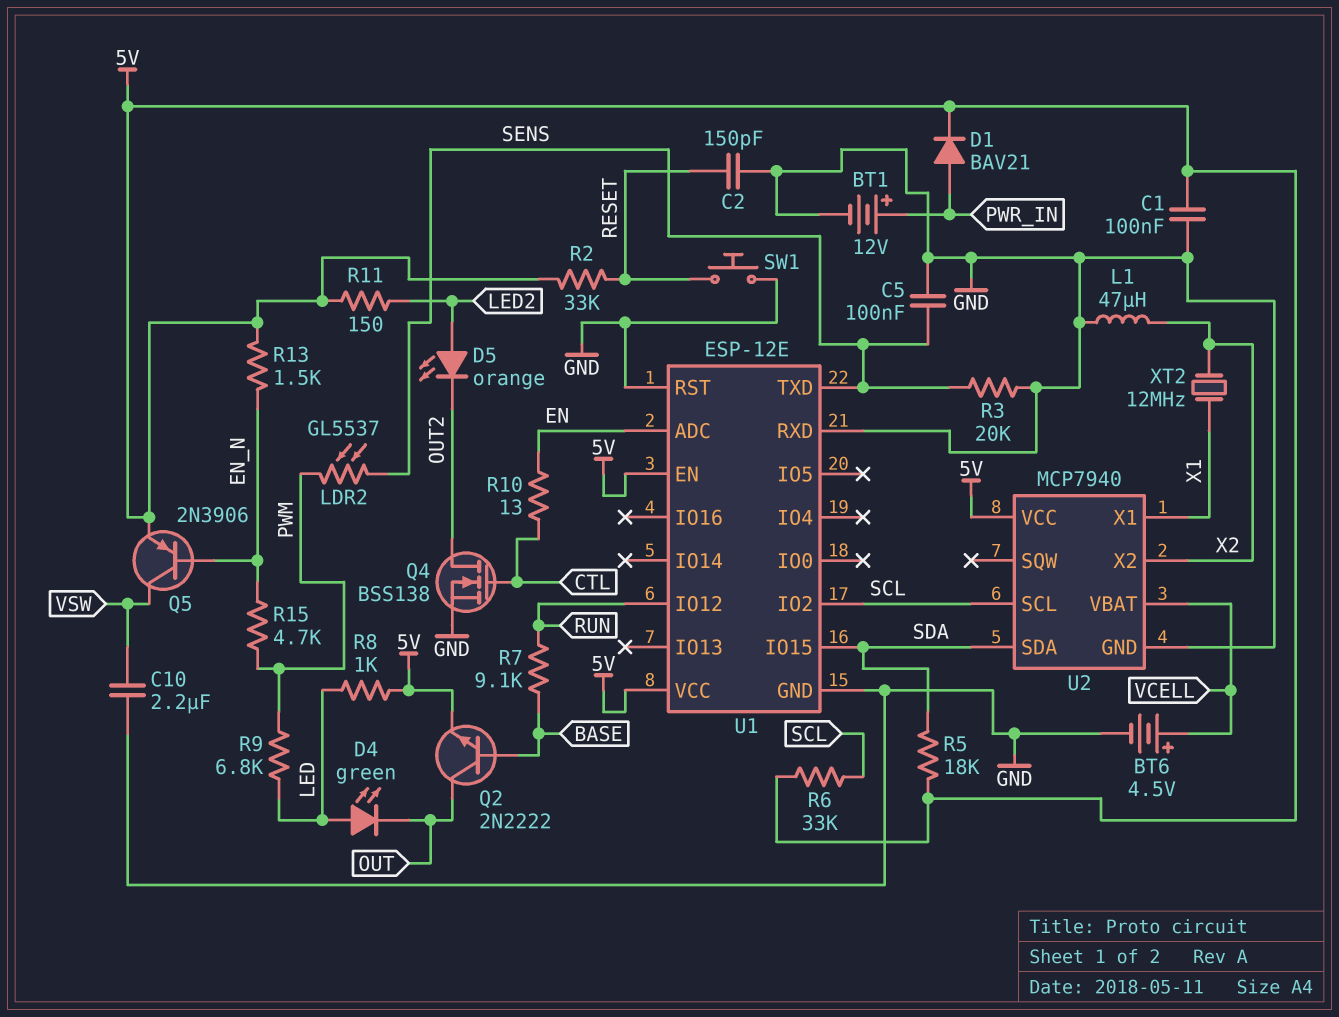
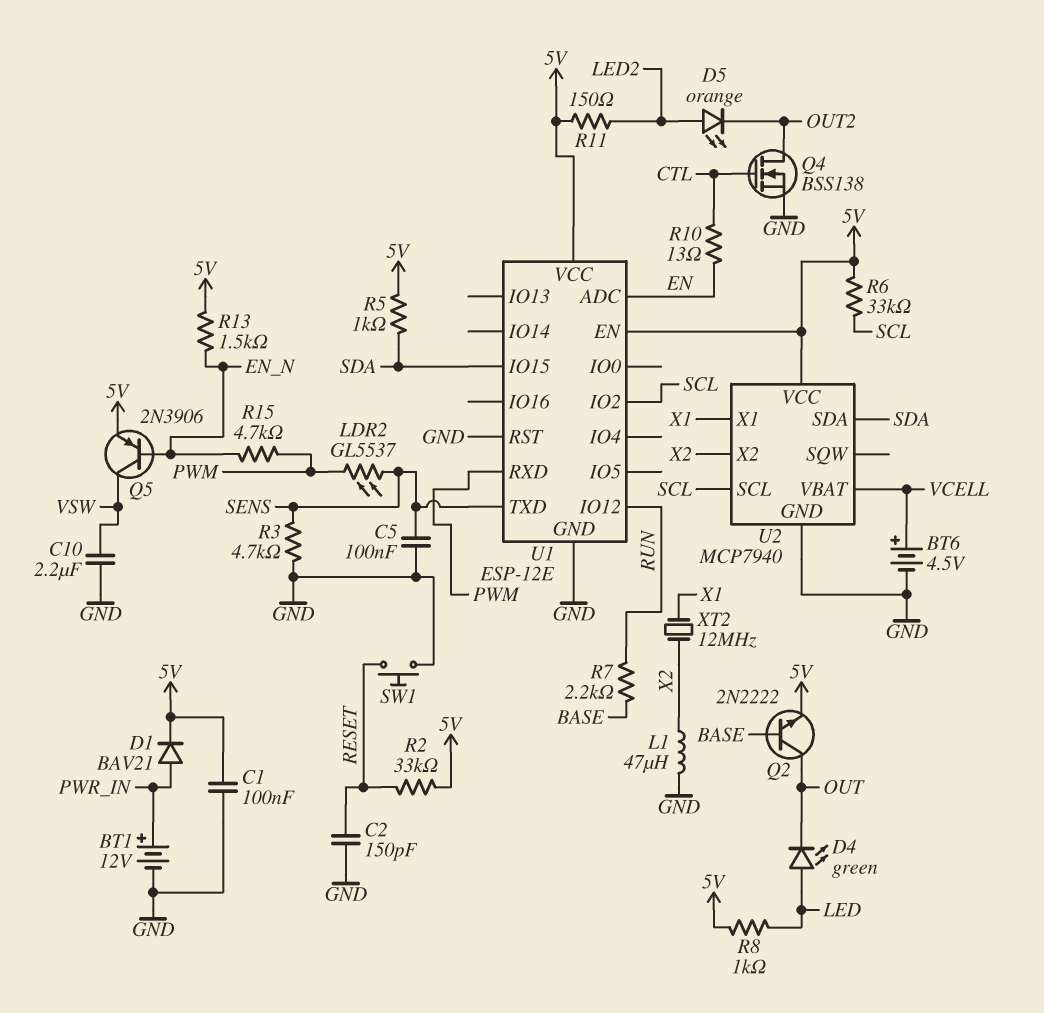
R3: 20k (GND, SENS) -> 4.7k (GND, SENS)
R5: 18k (5V, SDA) -> 1k (5V, SDA)
R7: 9.1k (BASE, RUN) -> 2.2k (BASE, RUN)
R9: 6.8k (LED, PWM) -> none
U1 pin RXD: GND -> PWM

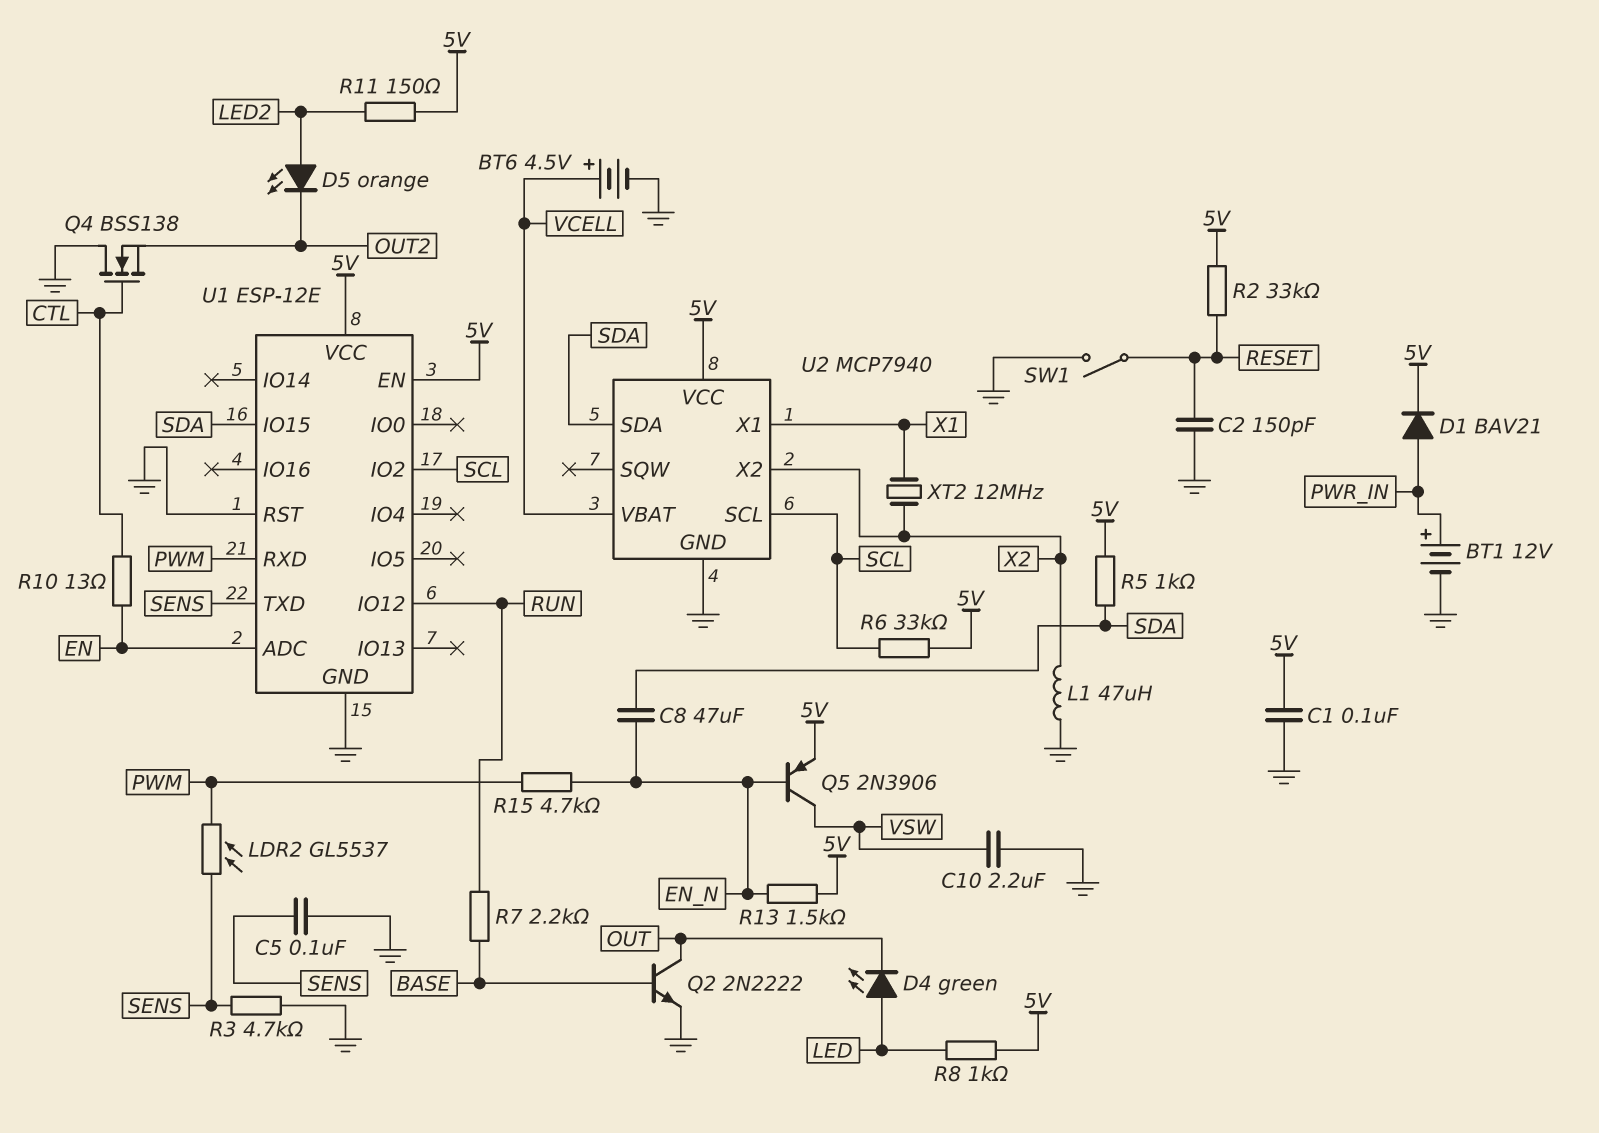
C8: none -> 47uF (EN_N, SDA)
Q2: NPN 2N2222 (B BASE, C OUT, E 5V) -> NPN 2N2222 (B BASE, C OUT, E GND)
Q4: NMOS BSS138 (G CTL, D OUT2, S GND) -> NMOS BSS138 (G CTL, D GND, S OUT2)
SW1: button (GND, RESET) -> switch (GND, RESET)

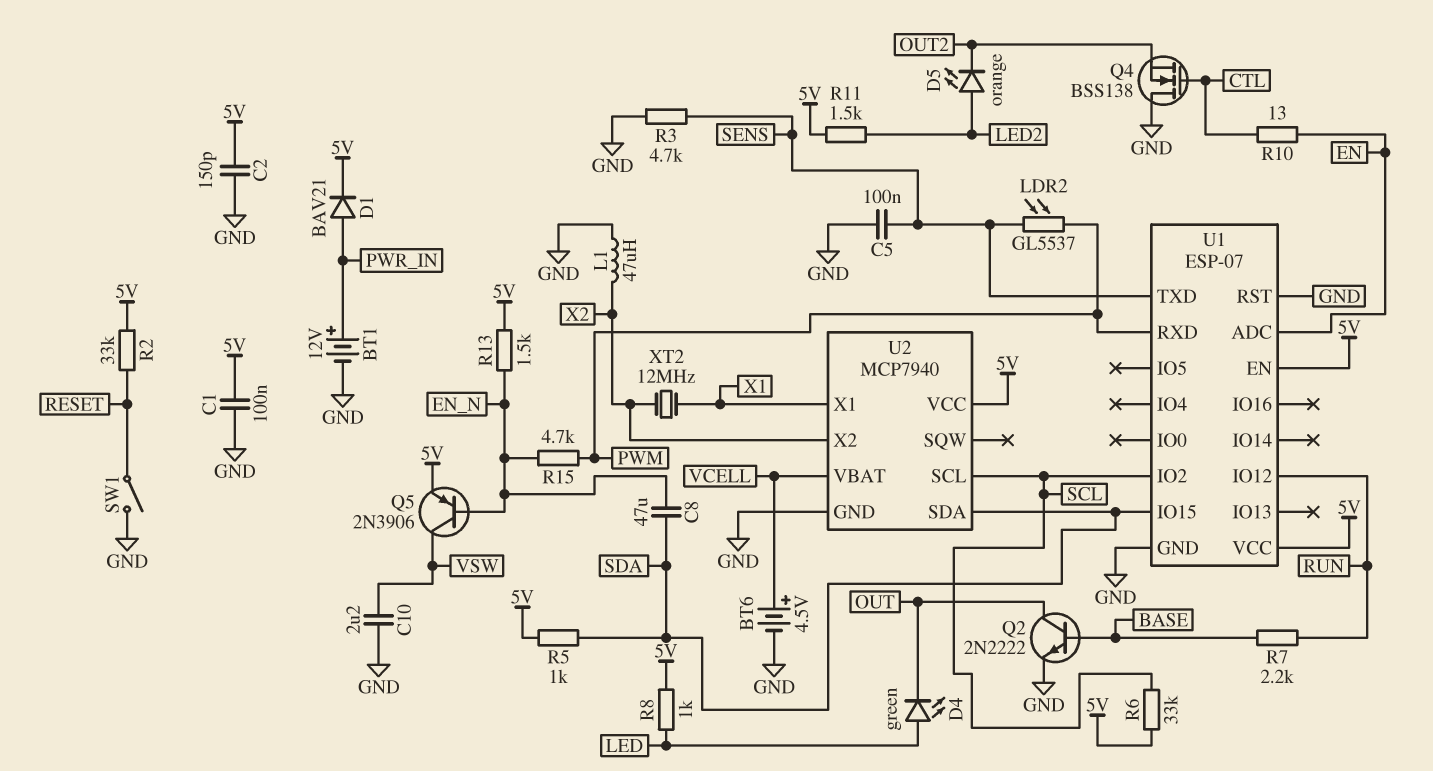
C2: 150pF (GND, RESET) -> 150pF (5V, GND)
R11: 150 (5V, LED2) -> 1.5k (5V, LED2)
U1: ESP-12E -> ESP-07

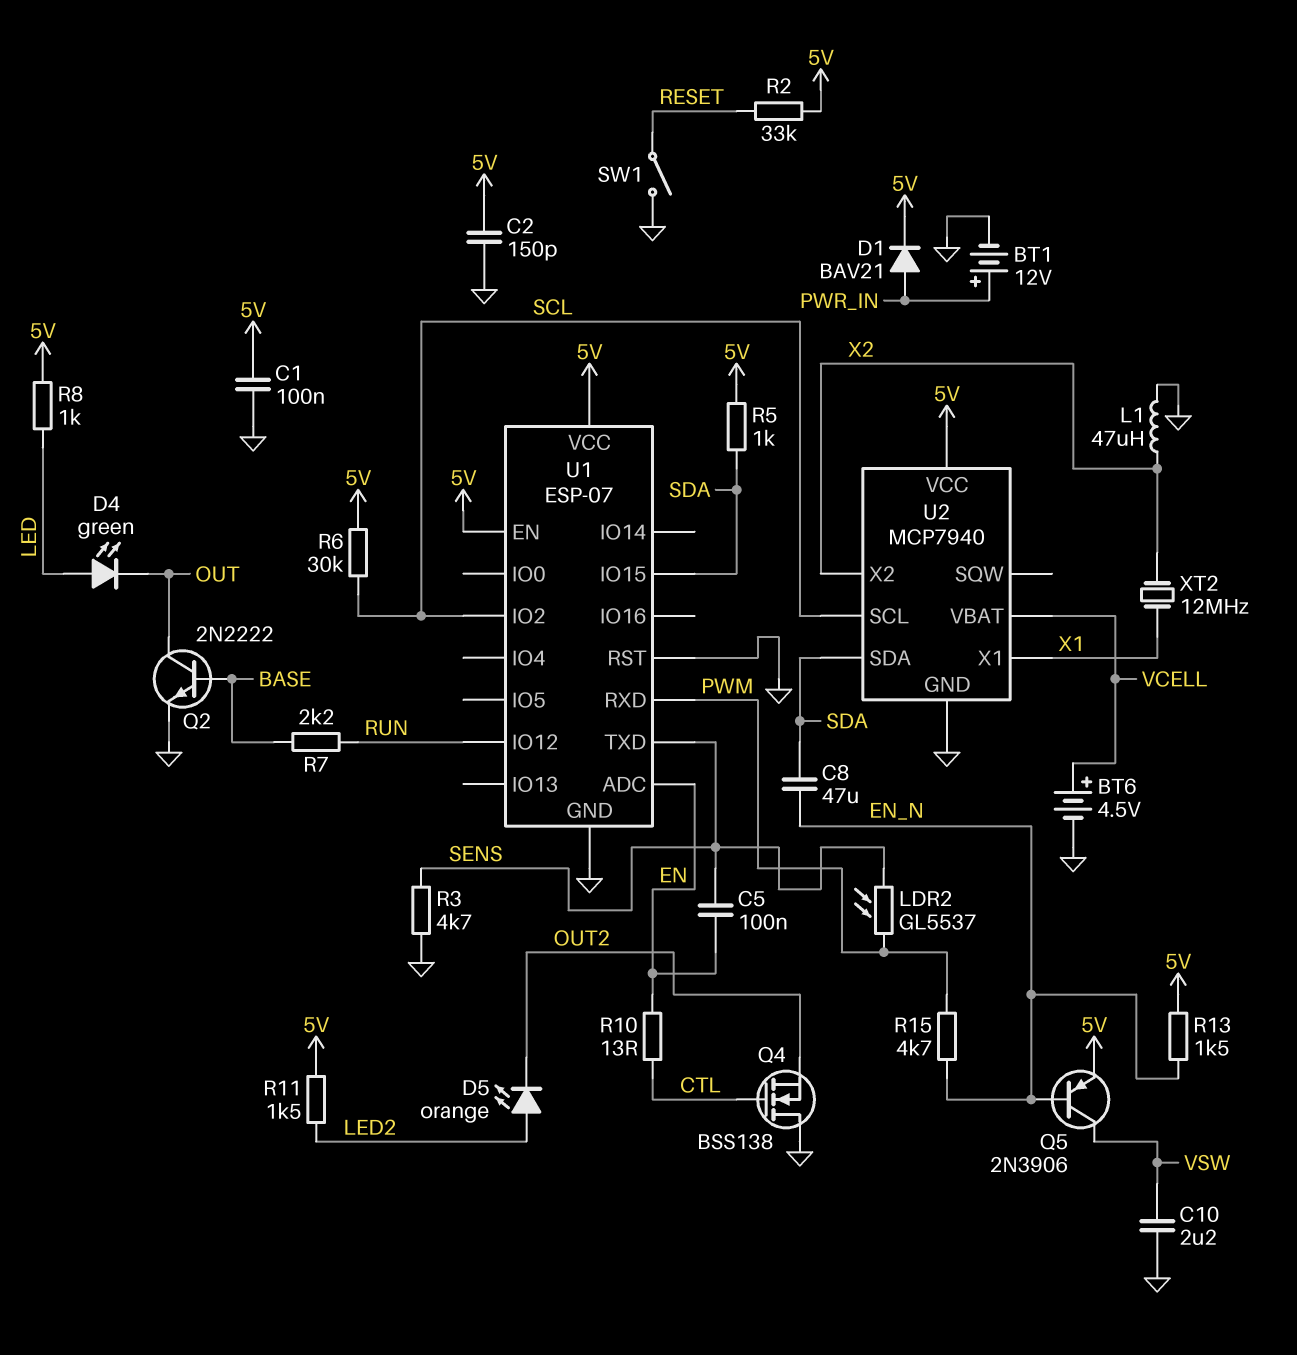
C5: 100nF (GND, SENS) -> 100nF (EN, SENS)
R6: 33k (5V, SCL) -> 30k (5V, SCL)

